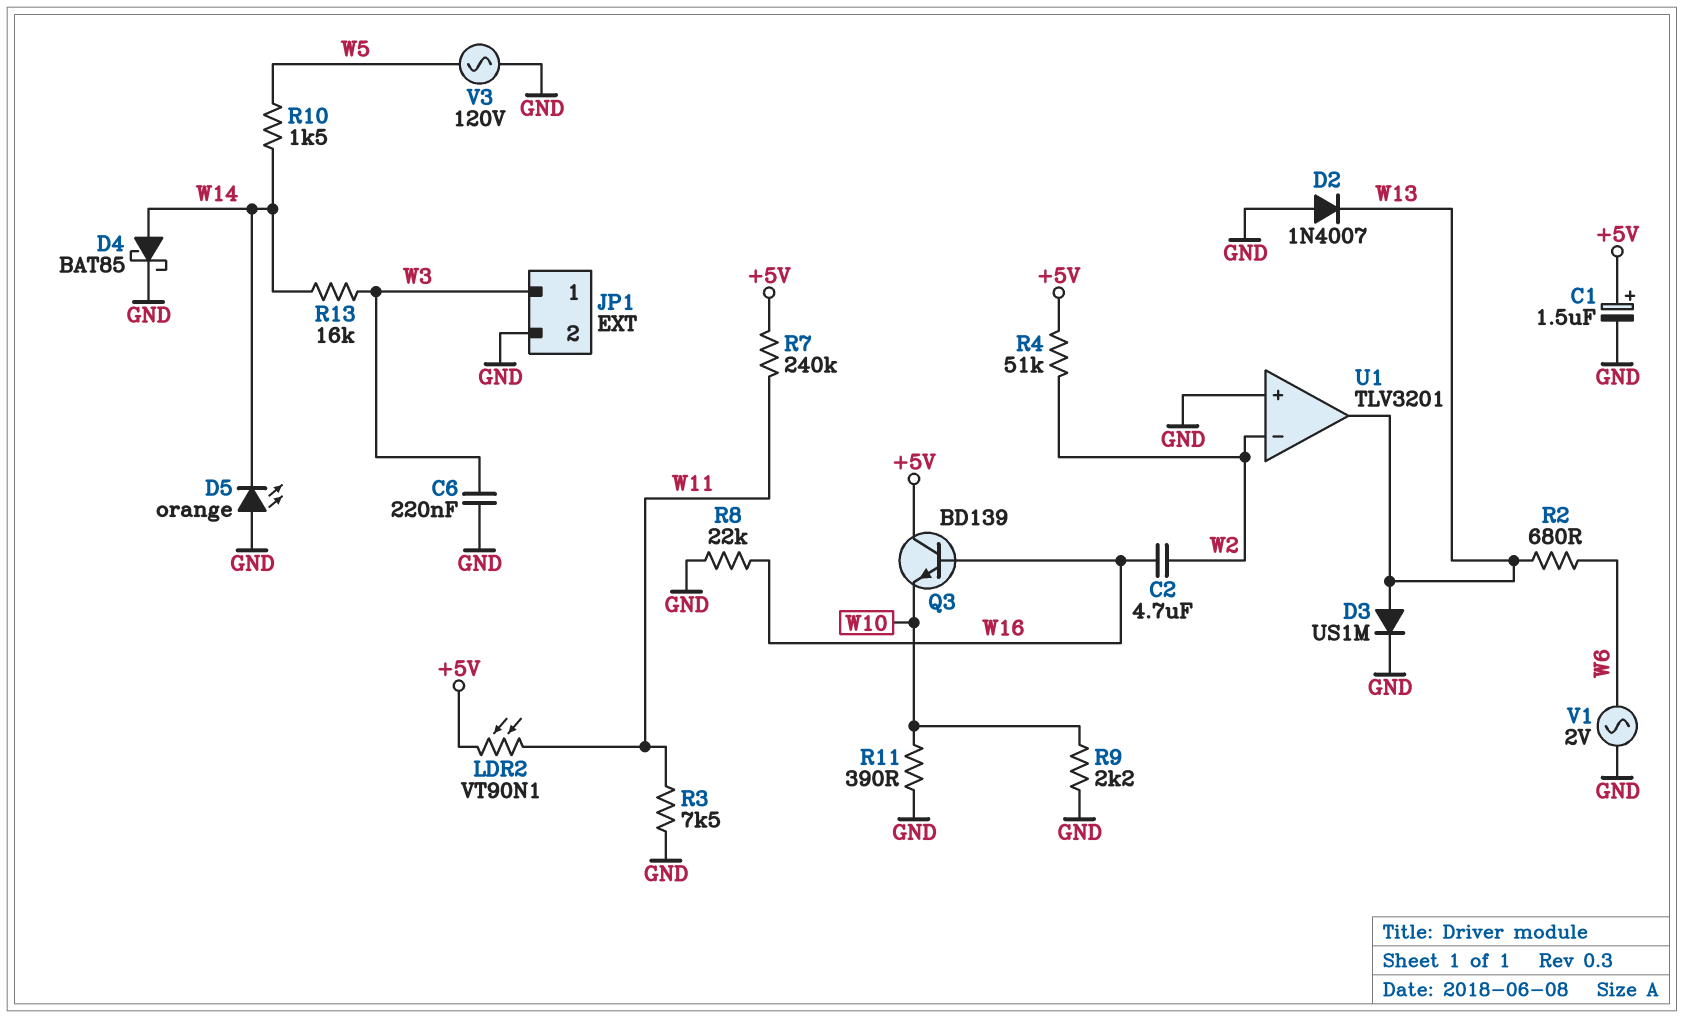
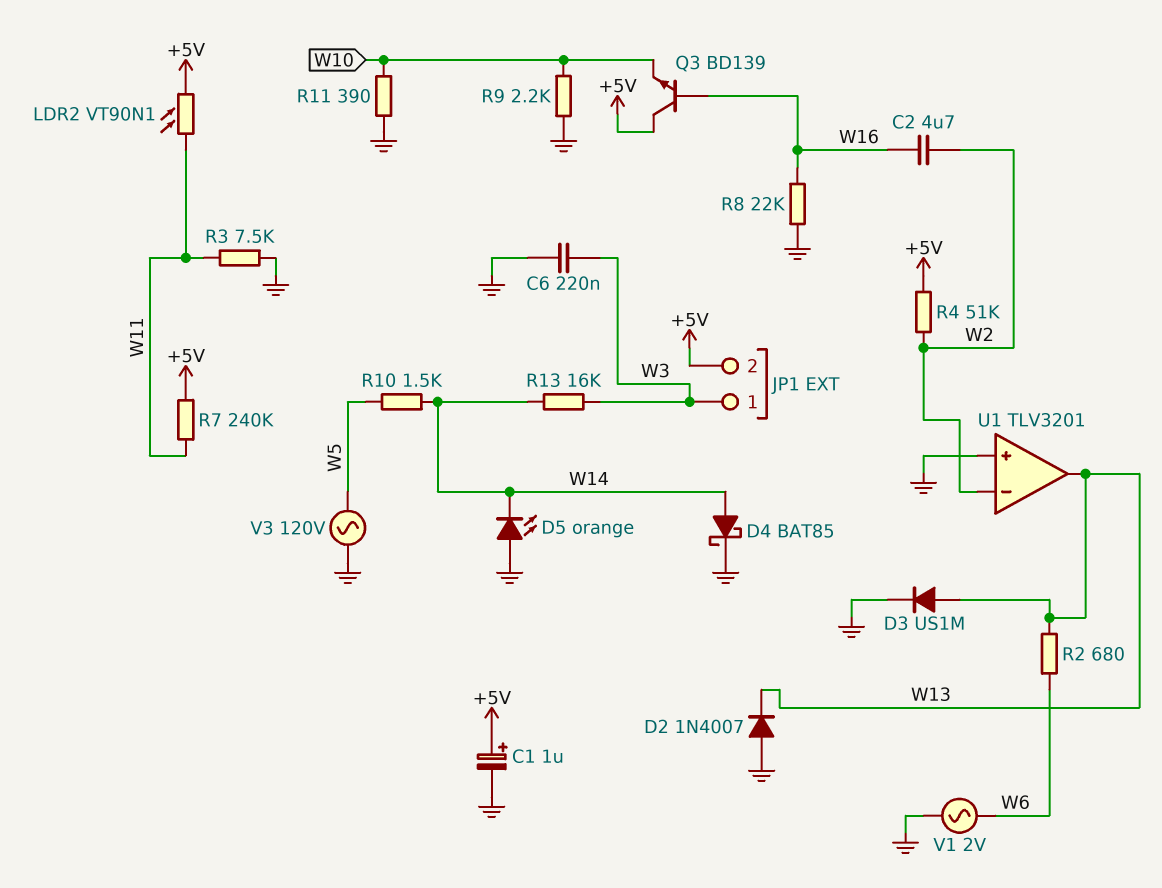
C1: 1.5uF (plus +5V, minus GND) -> 1uF (plus +5V, minus GND)
JP1 pin 2: GND -> +5V

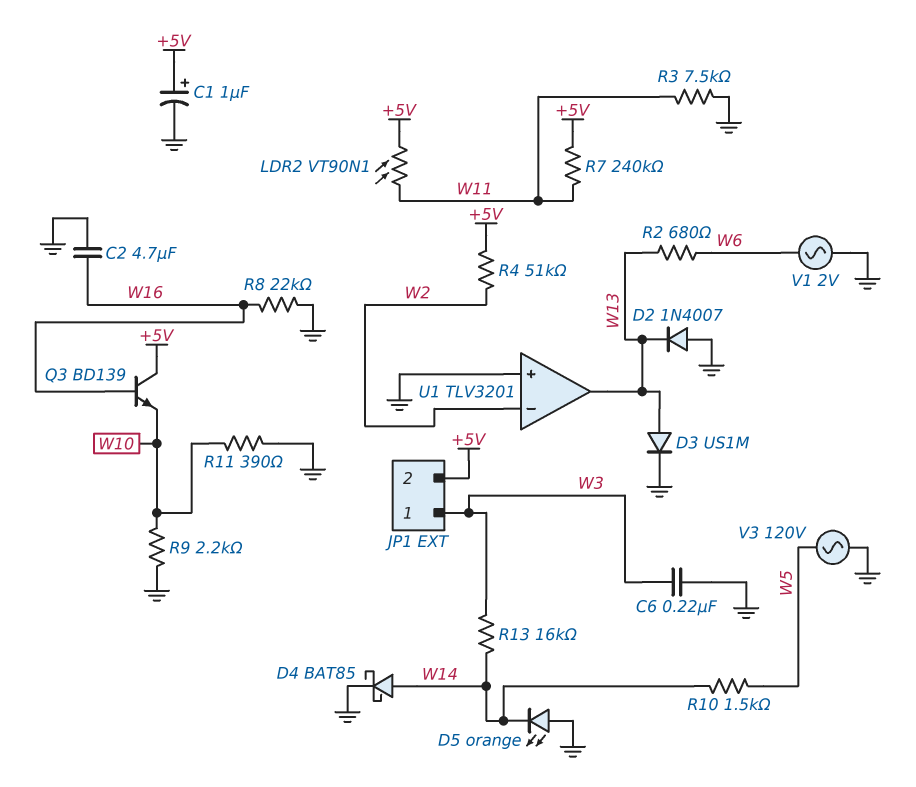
C2: 4.7uF (W2, W16) -> 4.7uF (GND, W16)

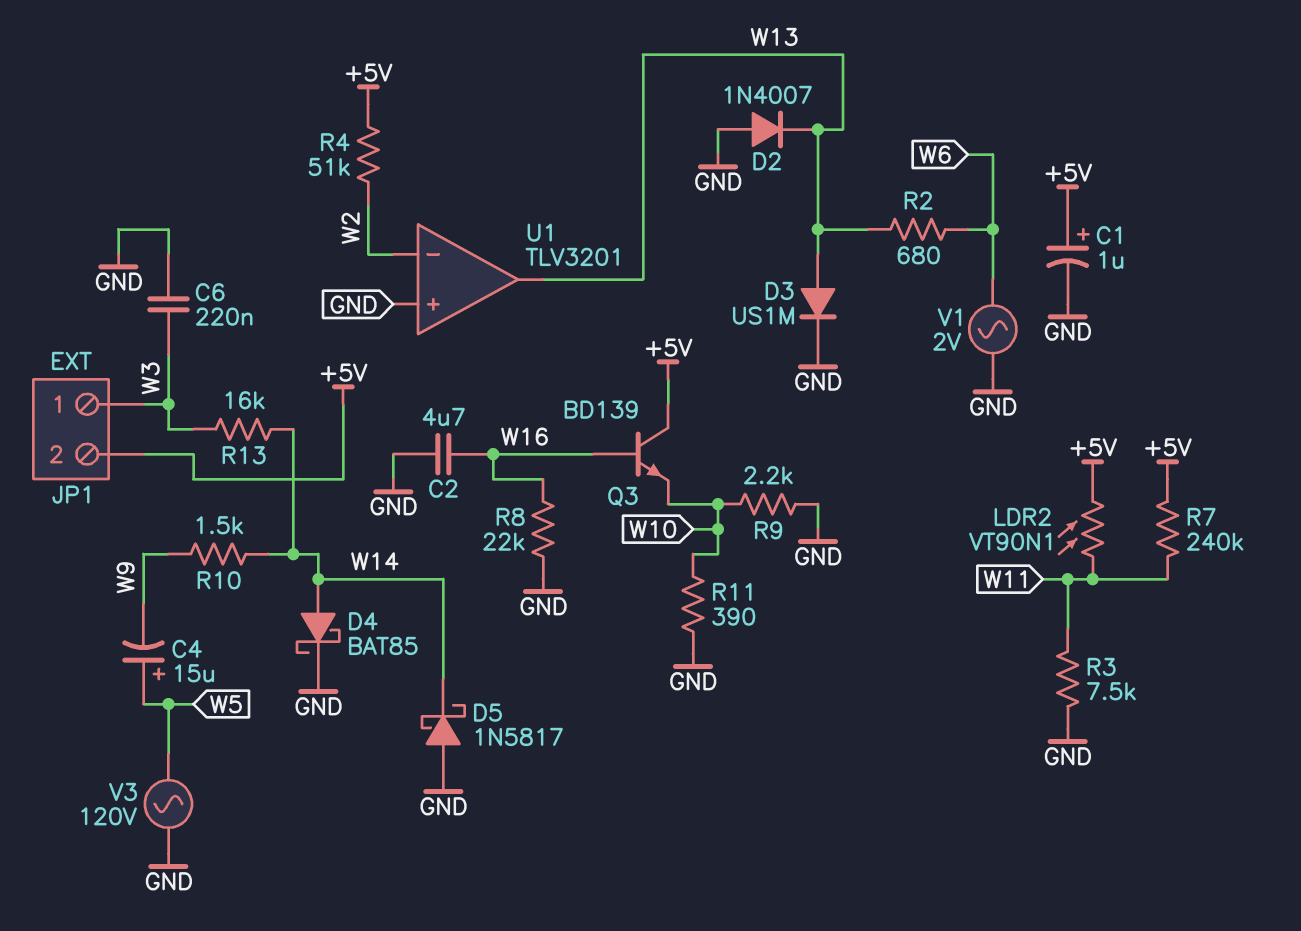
C4: none -> 15uF (plus W5, minus W9)
D5: LED orange (A GND, K W14) -> schottky 1N5817 (A GND, K W14)
R10: 1.5k (W5, W14) -> 1.5k (W9, W14)

